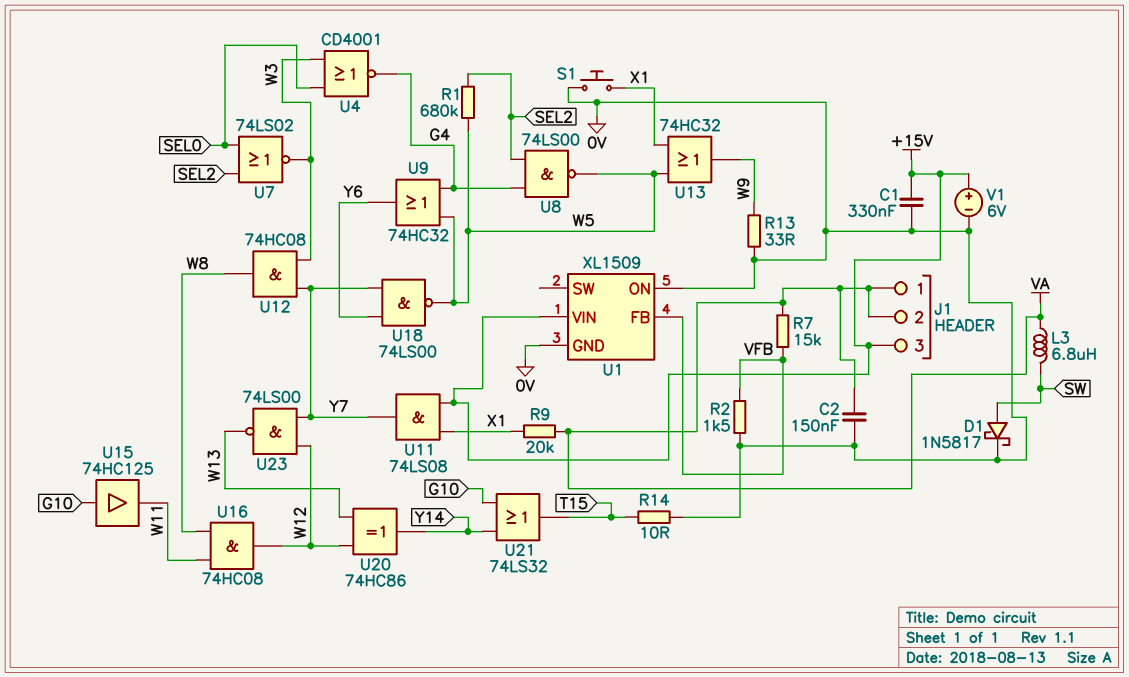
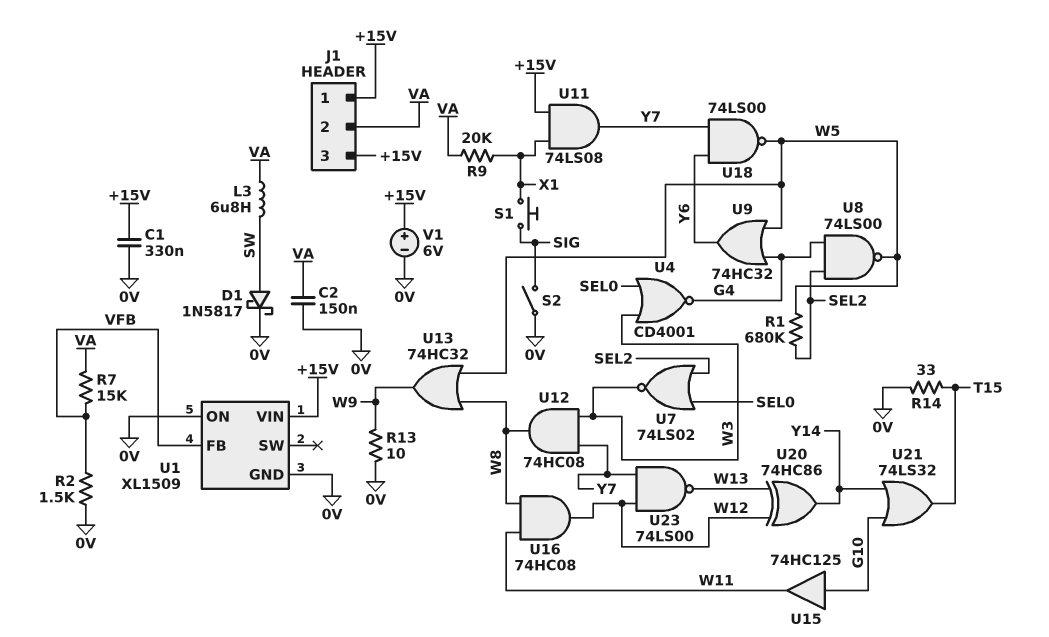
J1 pin 1: VA -> +15V
R13: 33 (0V, W9) -> 10 (0V, W9)
R14: 10 (0V, T15) -> 33 (0V, T15)
S1: button (0V, X1) -> button (SIG, X1)
S2: none -> switch (0V, SIG)
U13: OR 74HC32 (in W5, in X1, out W9) -> OR 74HC32 (in W5, in W8, out W9)

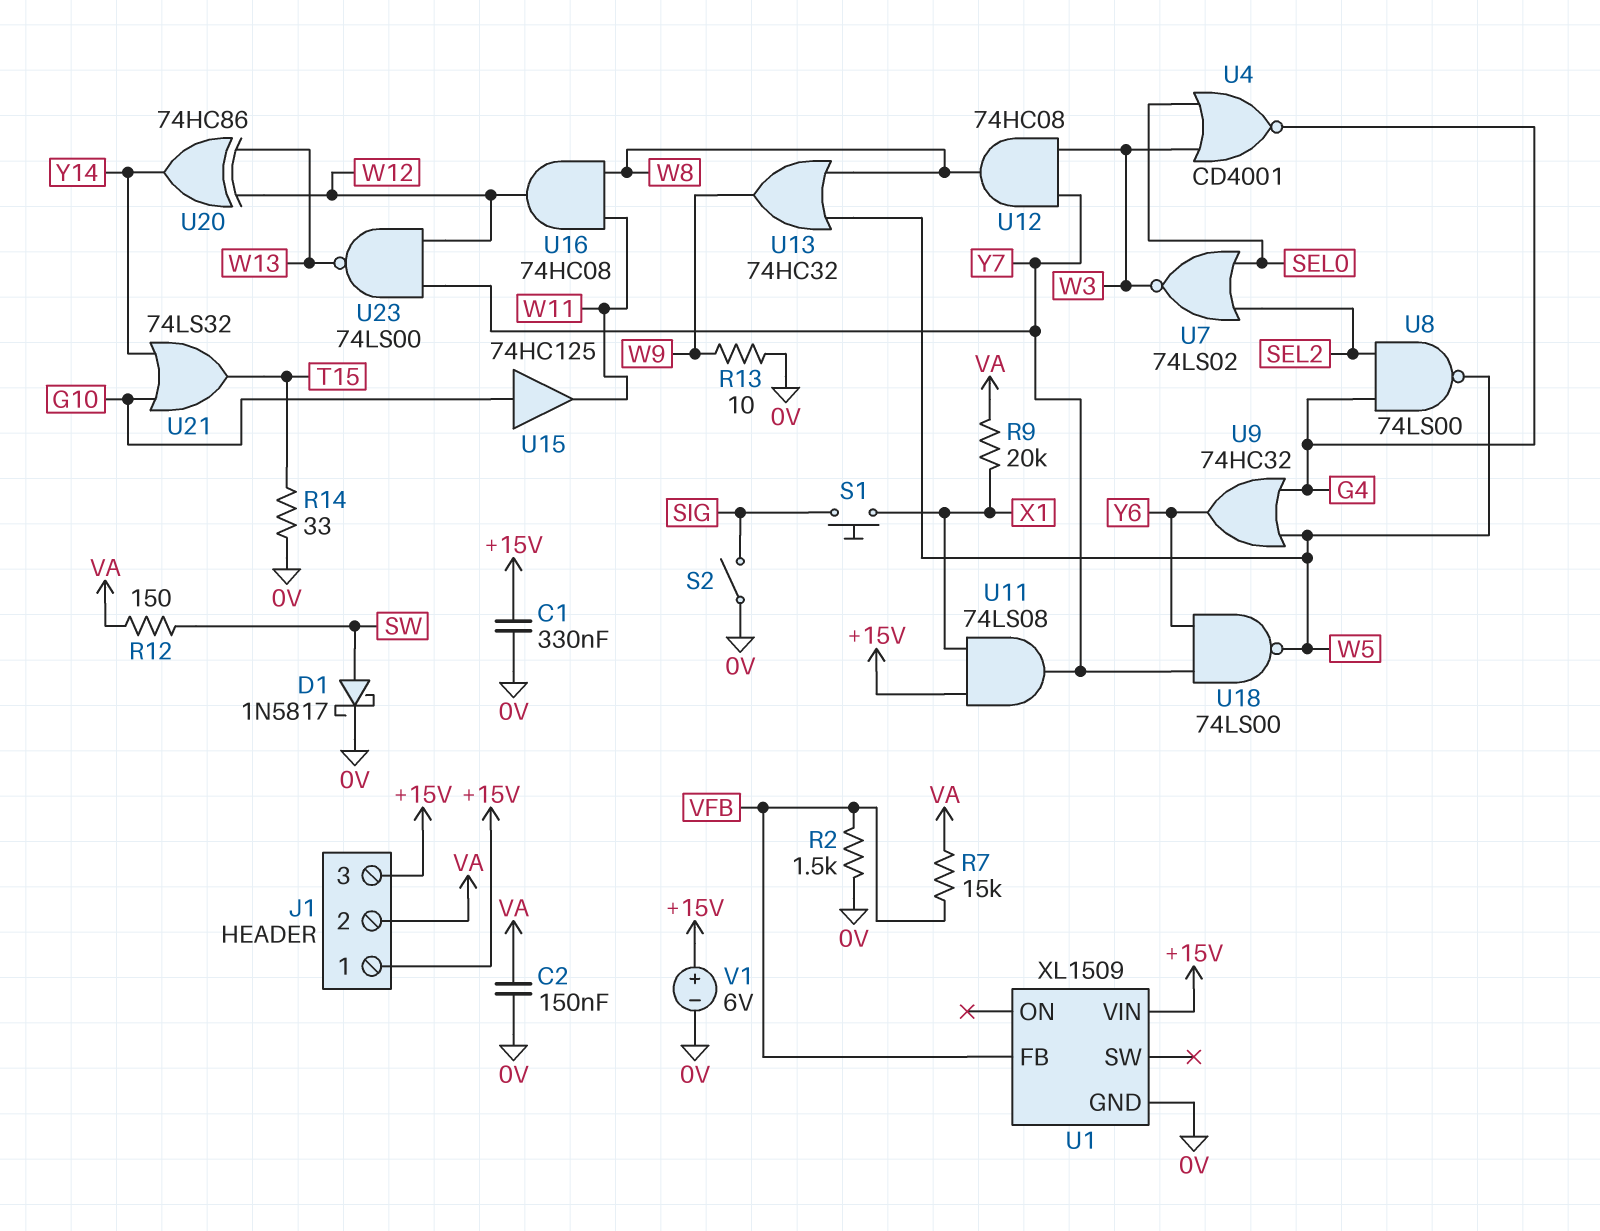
L3: 6.8uH (SW, VA) -> none
R1: 680k (SEL2, W5) -> none
R12: none -> 150 (SW, VA)
U1 pin ON: 0V -> none

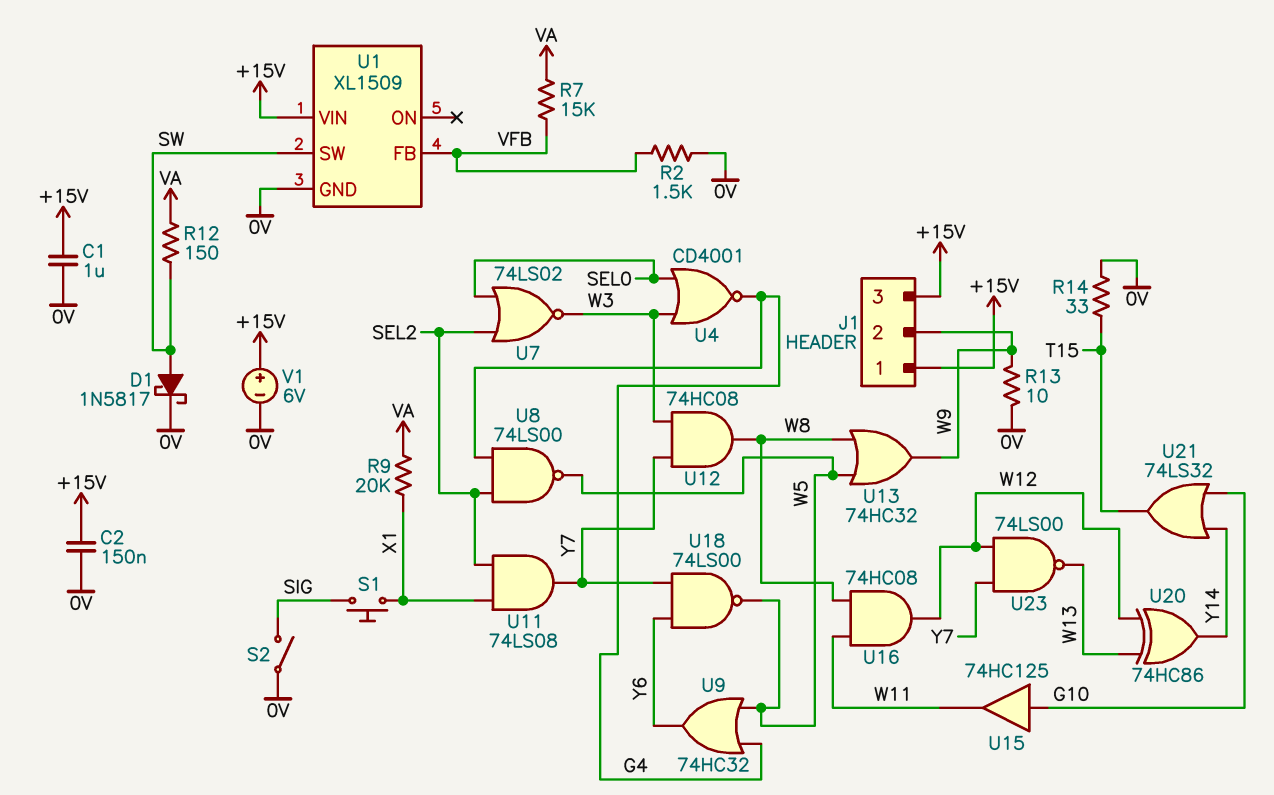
C1: 330nF (+15V, 0V) -> 1uF (+15V, 0V)
C2: 150nF (0V, VA) -> 150nF (+15V, 0V)
J1 pin 2: VA -> W9
U1 pin SW: none -> SW
U11: AND 74LS08 (in +15V, in X1, out Y7) -> AND 74LS08 (in SEL2, in X1, out Y7)

